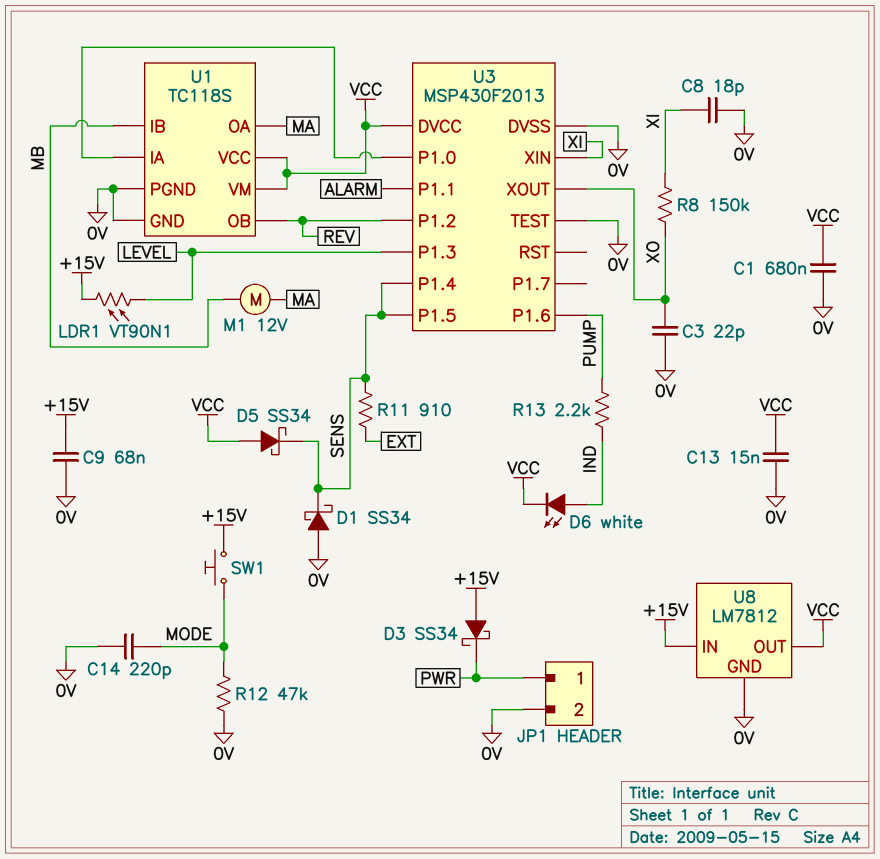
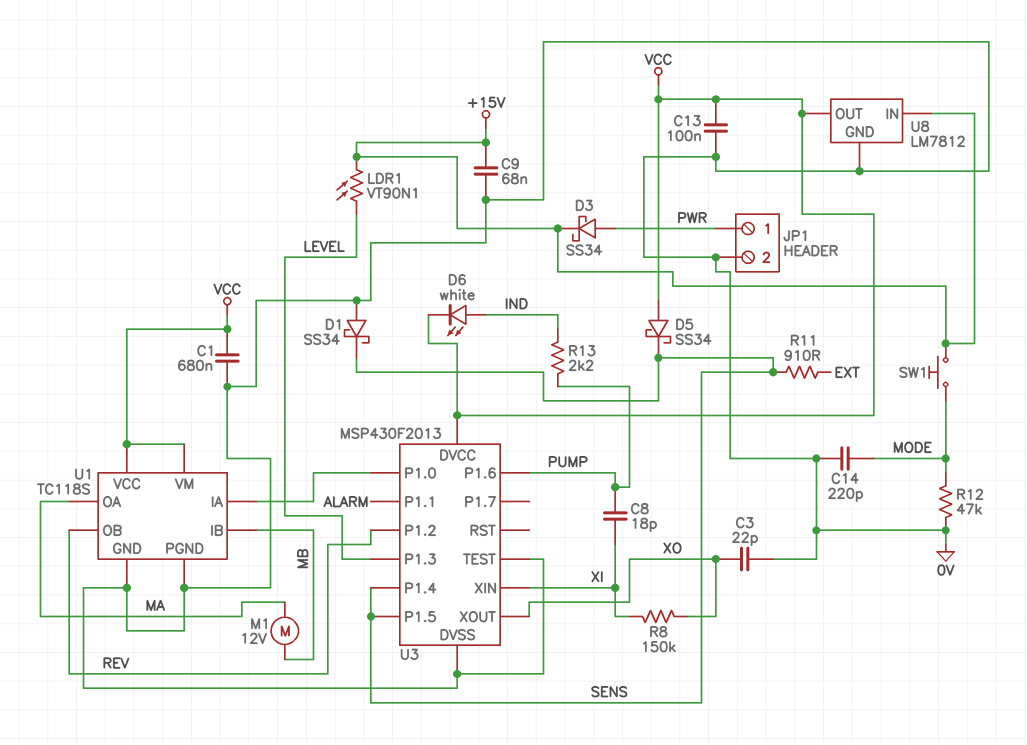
C8: 18pF (0V, XI) -> 18pF (PUMP, XI)
C13: 15nF (0V, VCC) -> 100nF (0V, VCC)
D3: schottky SS34 (A +15V, K PWR) -> schottky SS34 (A PWR, K +15V)

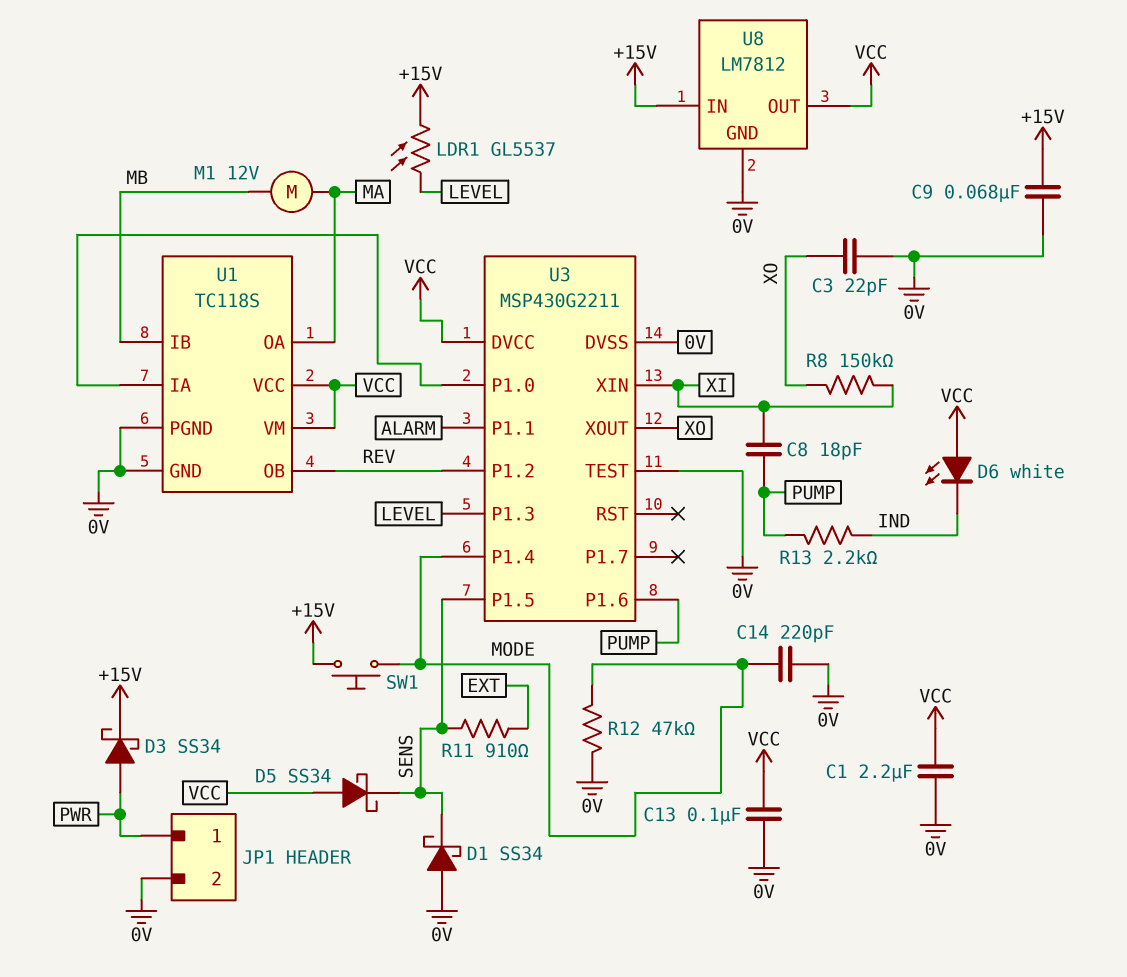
C1: 680nF (0V, VCC) -> 2.2uF (0V, VCC)
D6: LED white (A IND, K VCC) -> LED white (A VCC, K IND)
LDR1: VT90N1 (+15V, LEVEL) -> GL5537 (+15V, LEVEL)
U3: MSP430F2013 -> MSP430G2211
U3 pin P1.4: SENS -> MODE

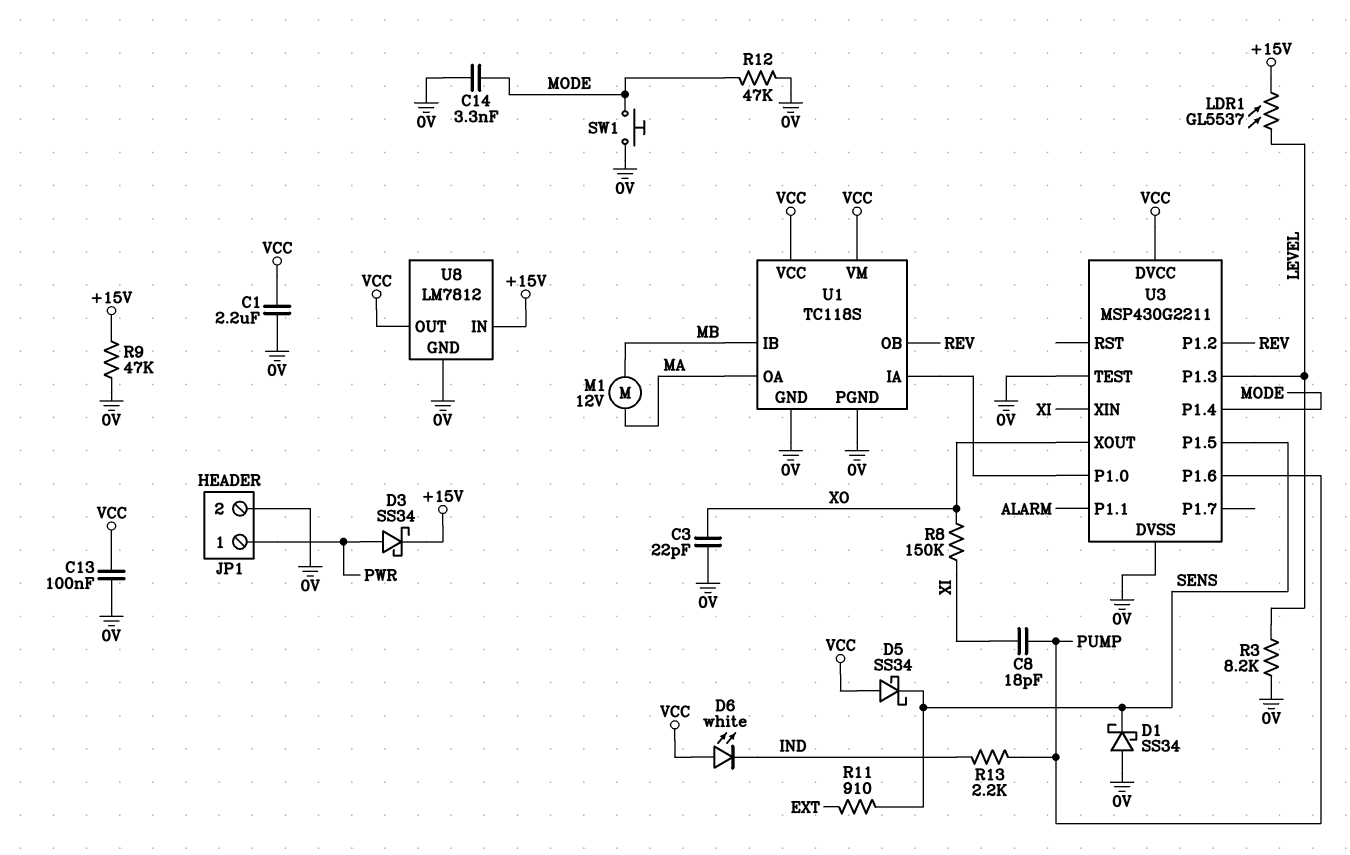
C9: 68nF (+15V, 0V) -> none
C14: 220pF (0V, MODE) -> 3.3nF (0V, MODE)
R3: none -> 8.2k (0V, LEVEL)
R9: none -> 47k (+15V, 0V)
SW1: button (+15V, MODE) -> button (0V, MODE)

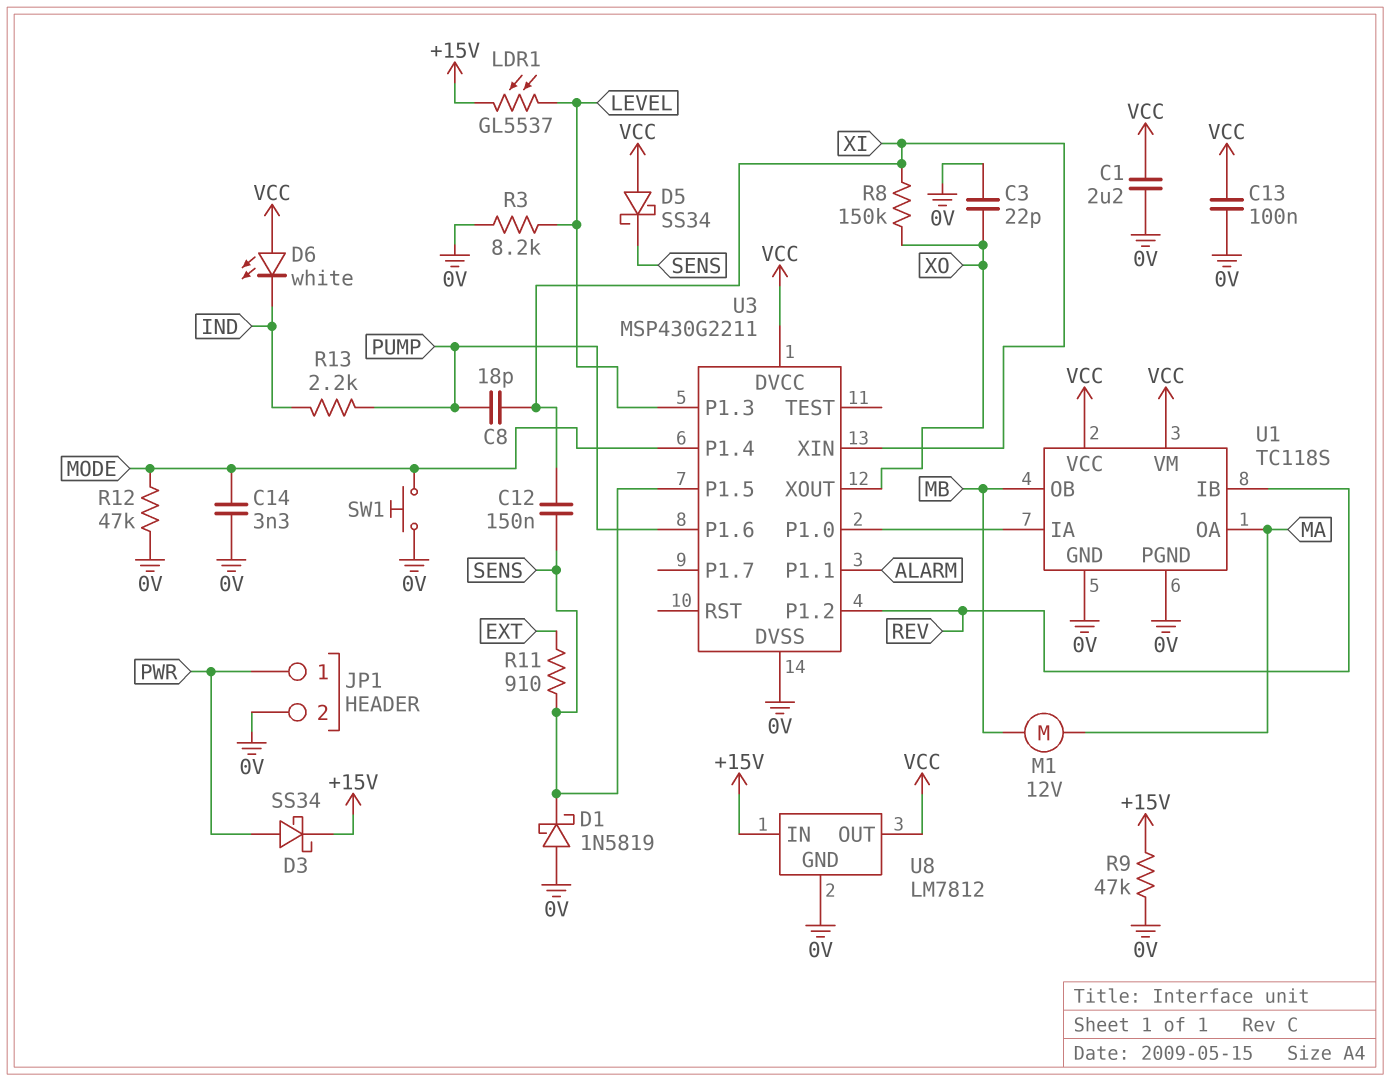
C12: none -> 150nF (SENS, XI)
D1: schottky SS34 (A 0V, K SENS) -> schottky 1N5819 (A 0V, K SENS)
U1 pin IB: MB -> REV
U1 pin OB: REV -> MB
U3 pin TEST: 0V -> none

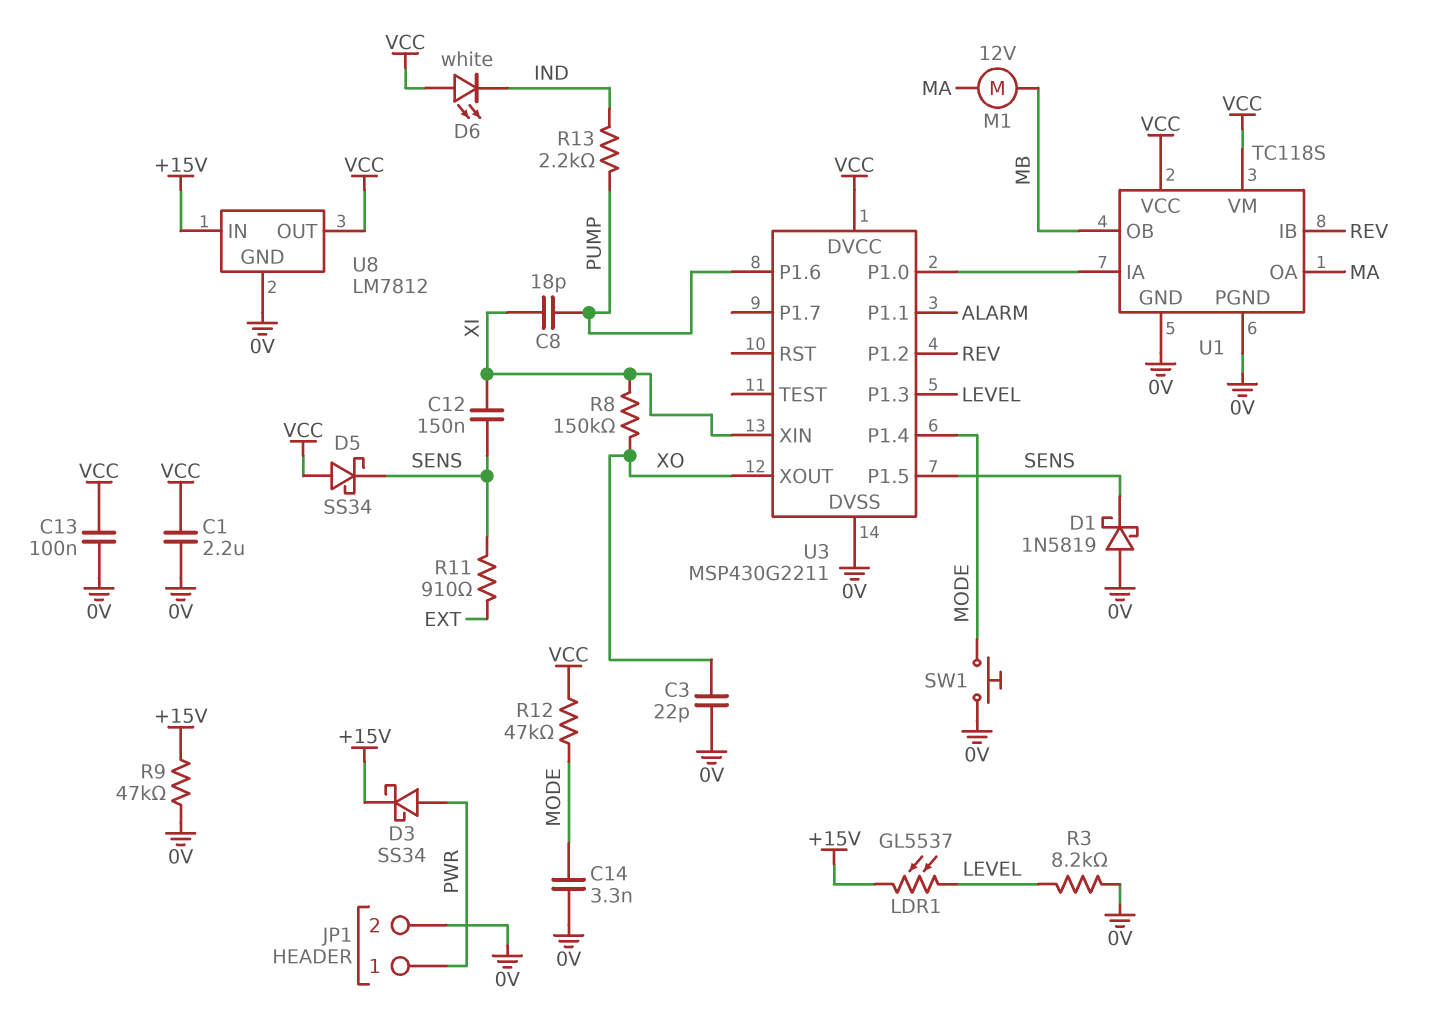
R12: 47k (0V, MODE) -> 47k (MODE, VCC)

